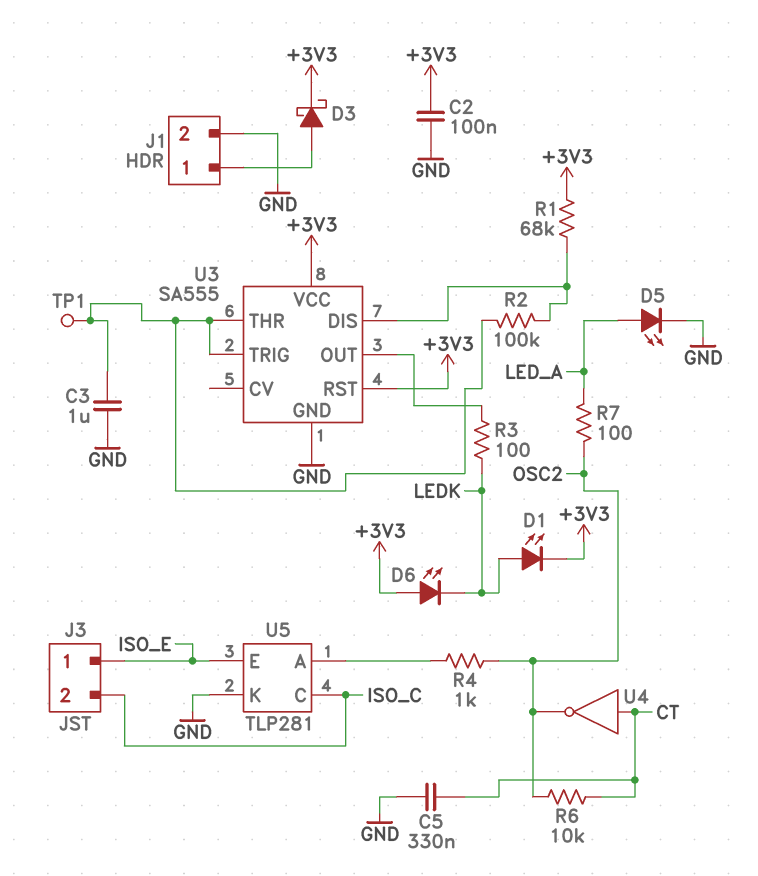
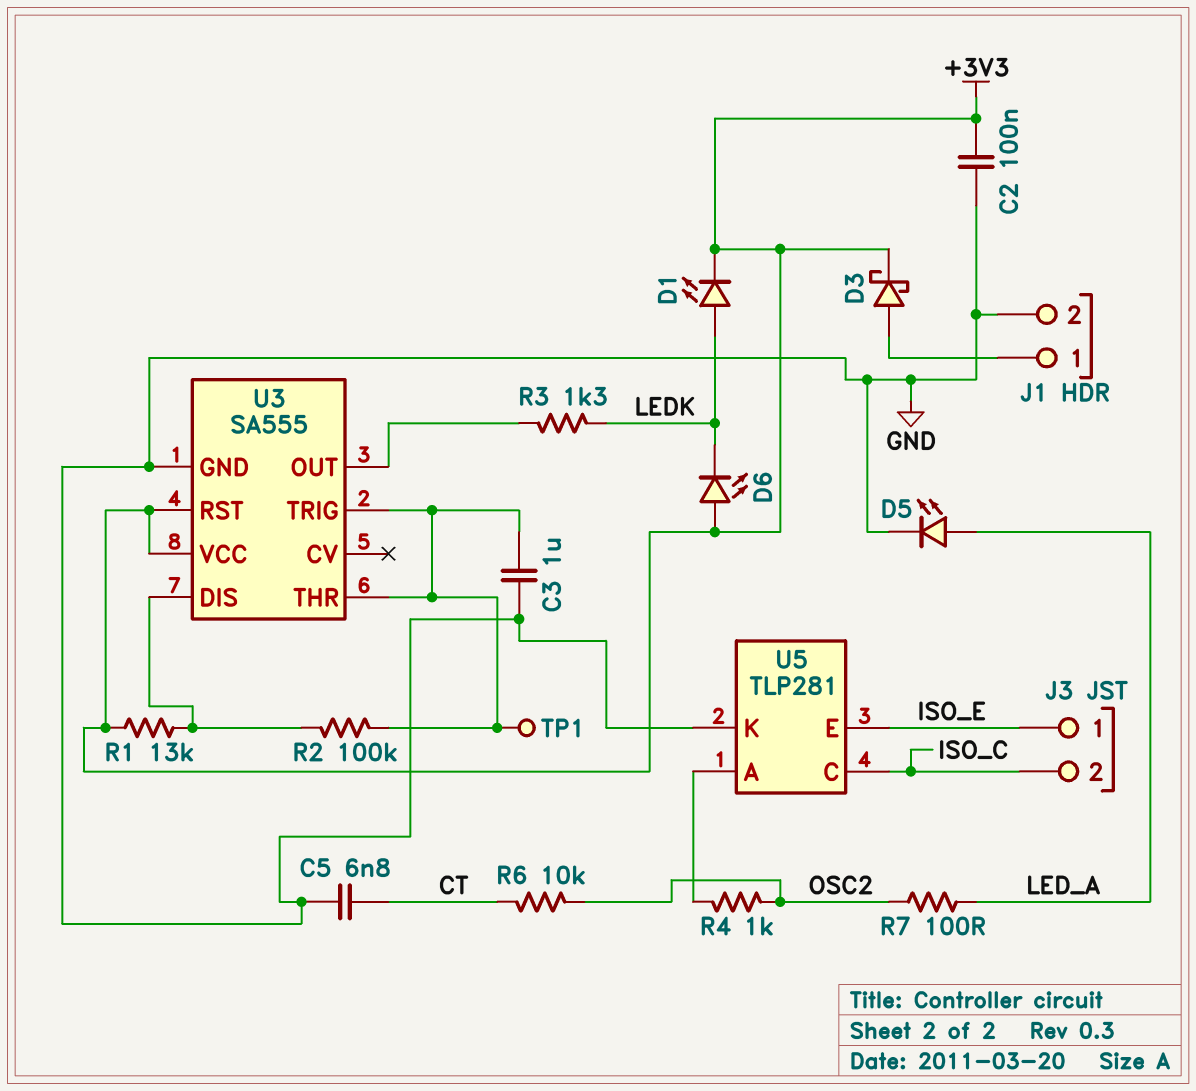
C5: 330nF (CT, GND) -> 6.8nF (CT, GND)
R1: 68k (+3V3, U3/DIS) -> 13k (+3V3, U3/DIS)
R3: 100 (LEDK, U3/OUT) -> 1.3k (LEDK, U3/OUT)
U4: NOT (in CT, out OSC2) -> none

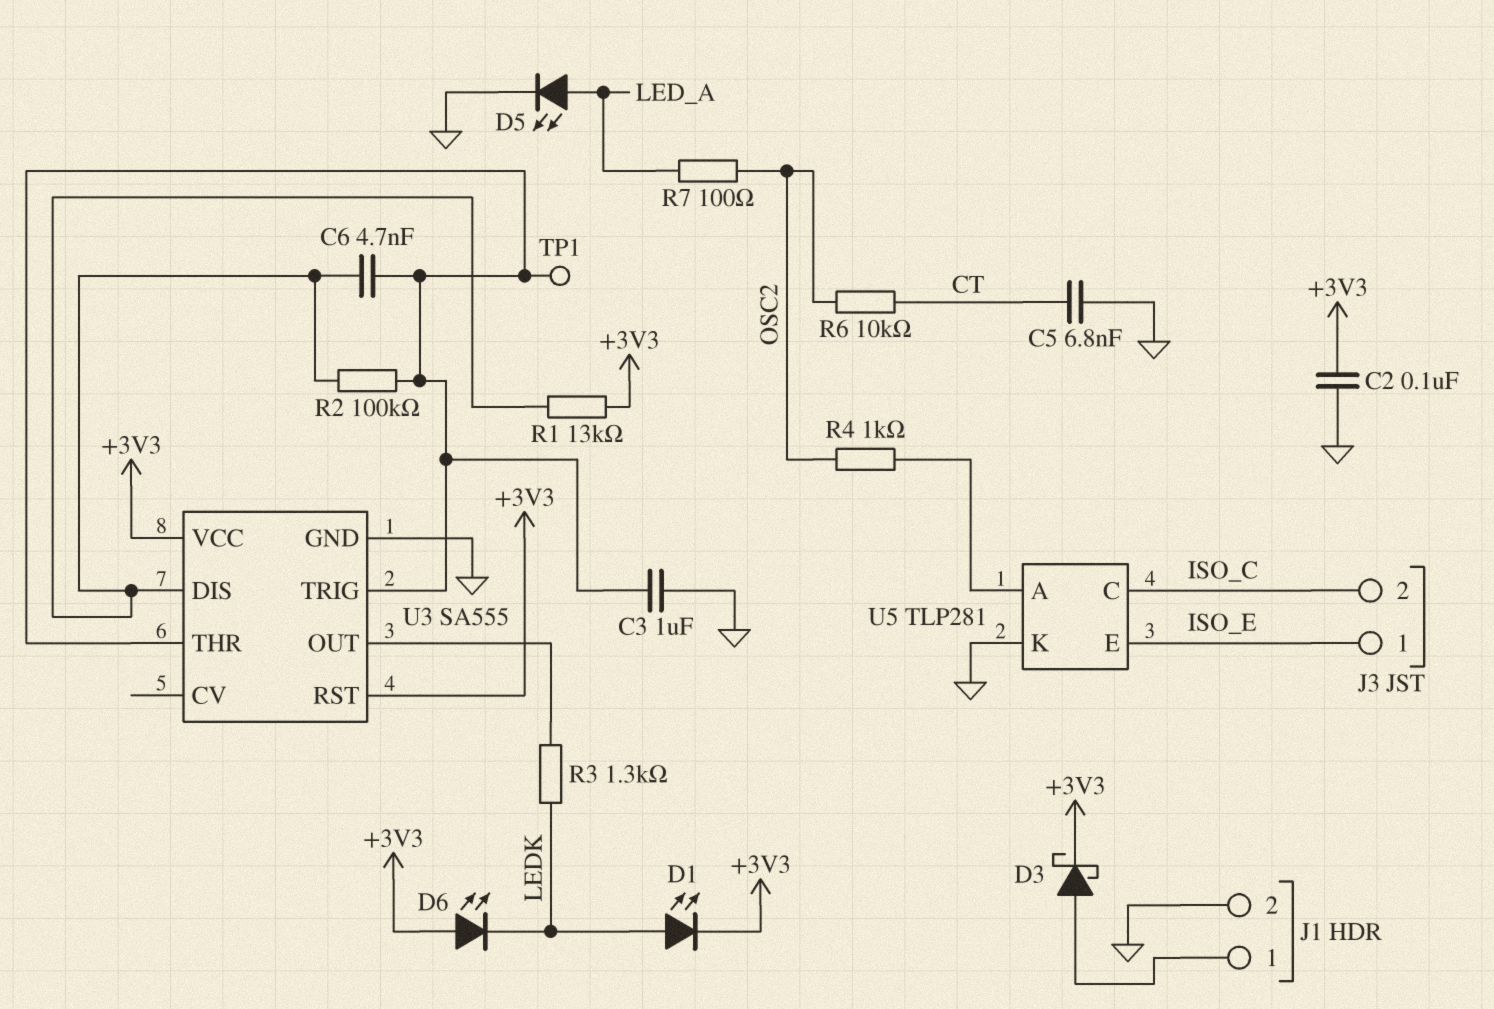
C6: none -> 4.7nF (U3/DIS, U3/THR)

